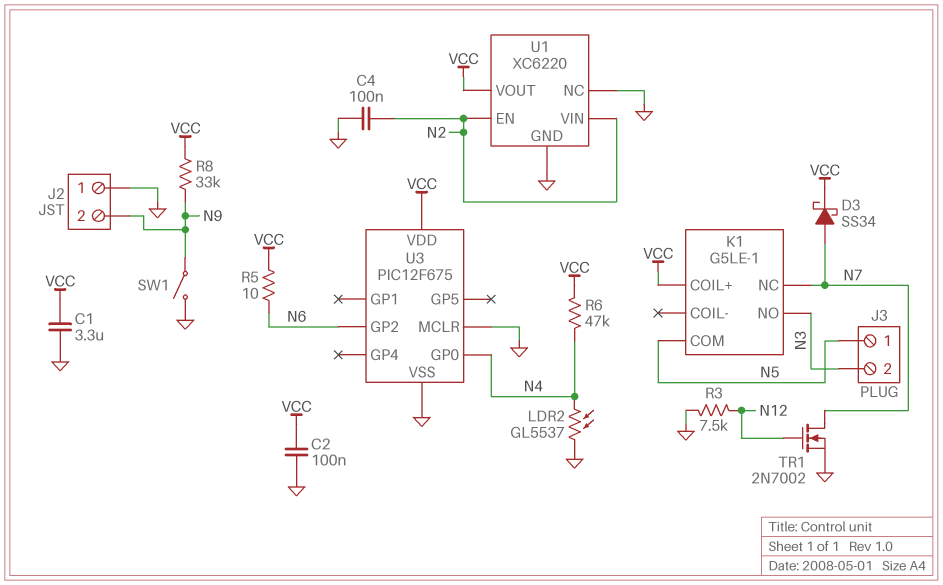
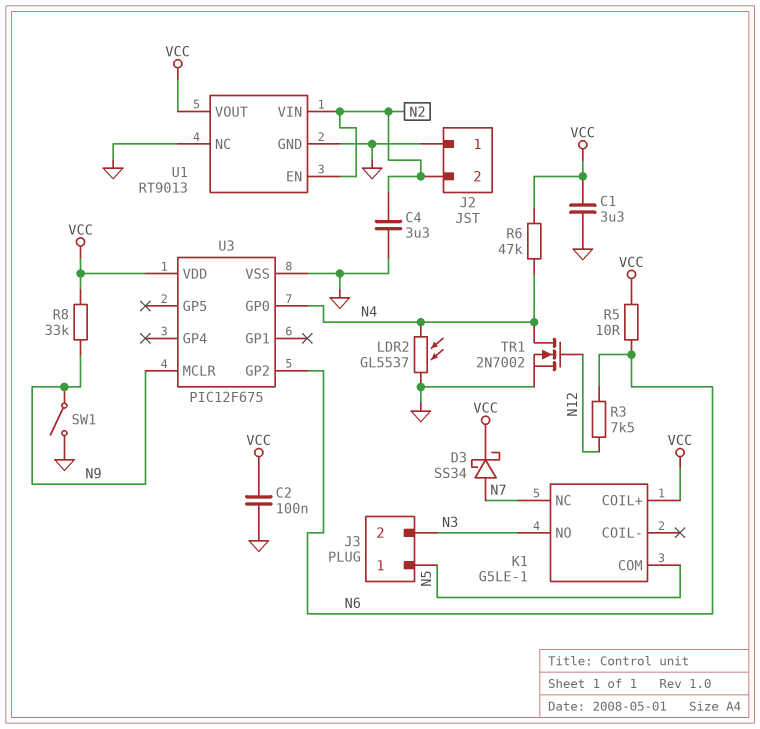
C4: 100nF (GND, N2) -> 3.3uF (GND, N2)
J2 pin 2: N9 -> N2
R3: 7.5k (GND, N12) -> 7.5k (N6, N12)
TR1: NMOS 2N7002 (G N12, D N7, S GND) -> NMOS 2N7002 (G N12, D N4, S GND)
U1: XC6220 -> RT9013
U3 pin MCLR: GND -> N9

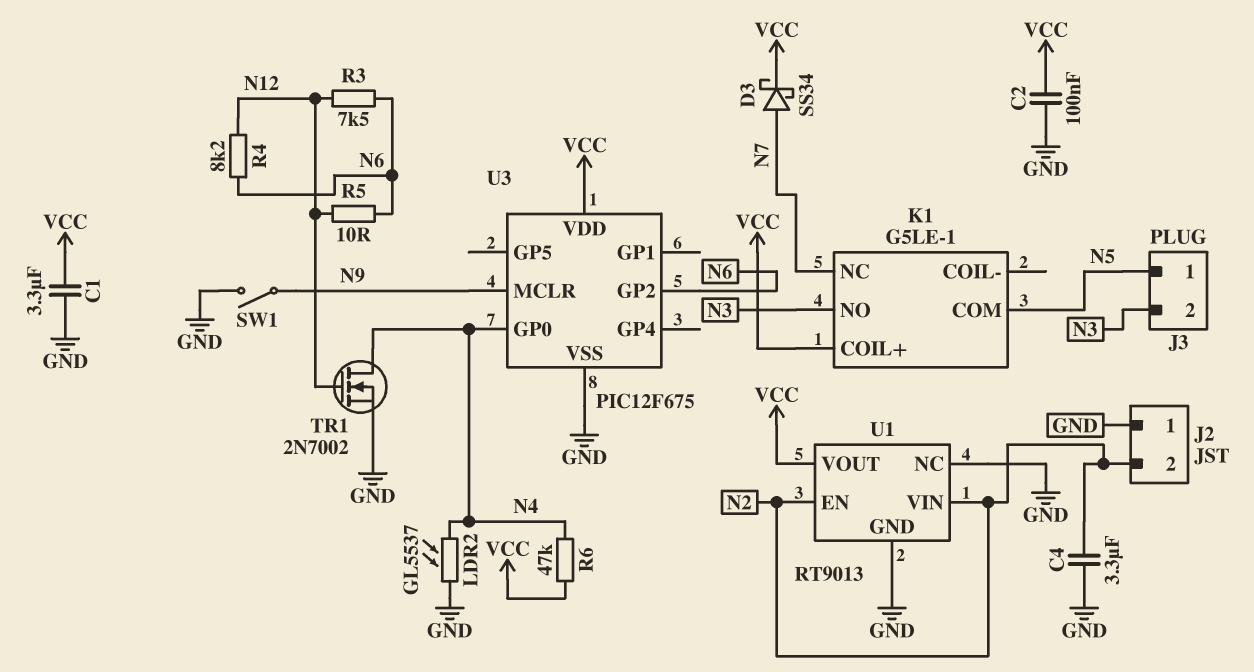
R4: none -> 8.2k (N6, N12)
R5: 10 (N6, VCC) -> 10 (N6, N12)
R8: 33k (N9, VCC) -> none

